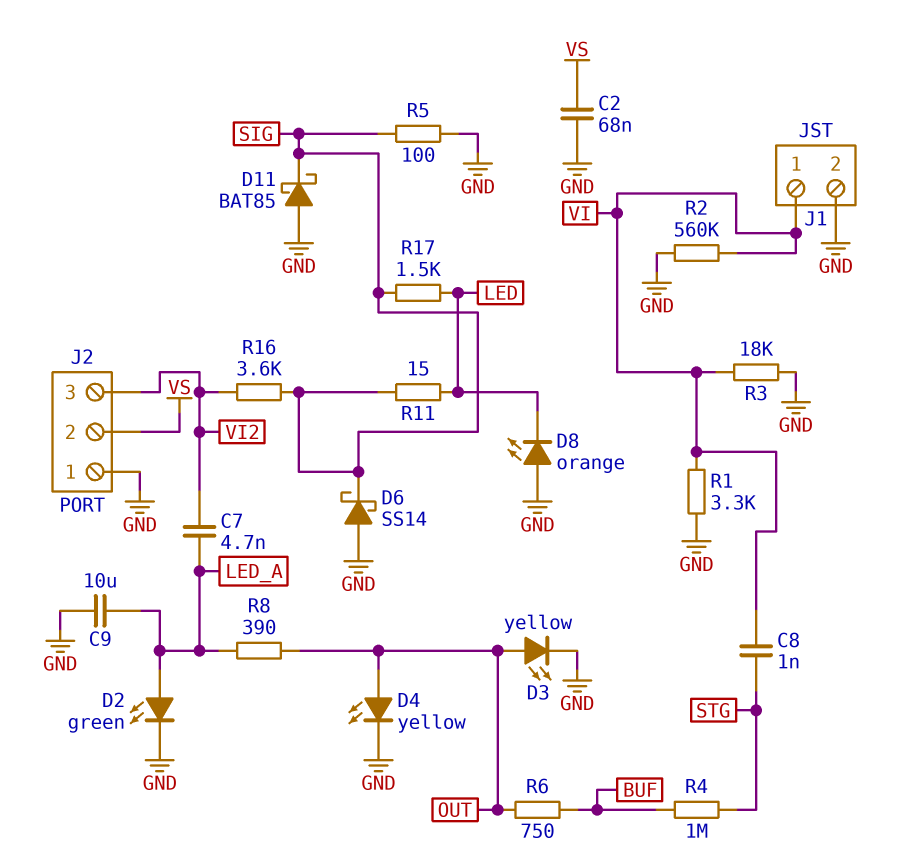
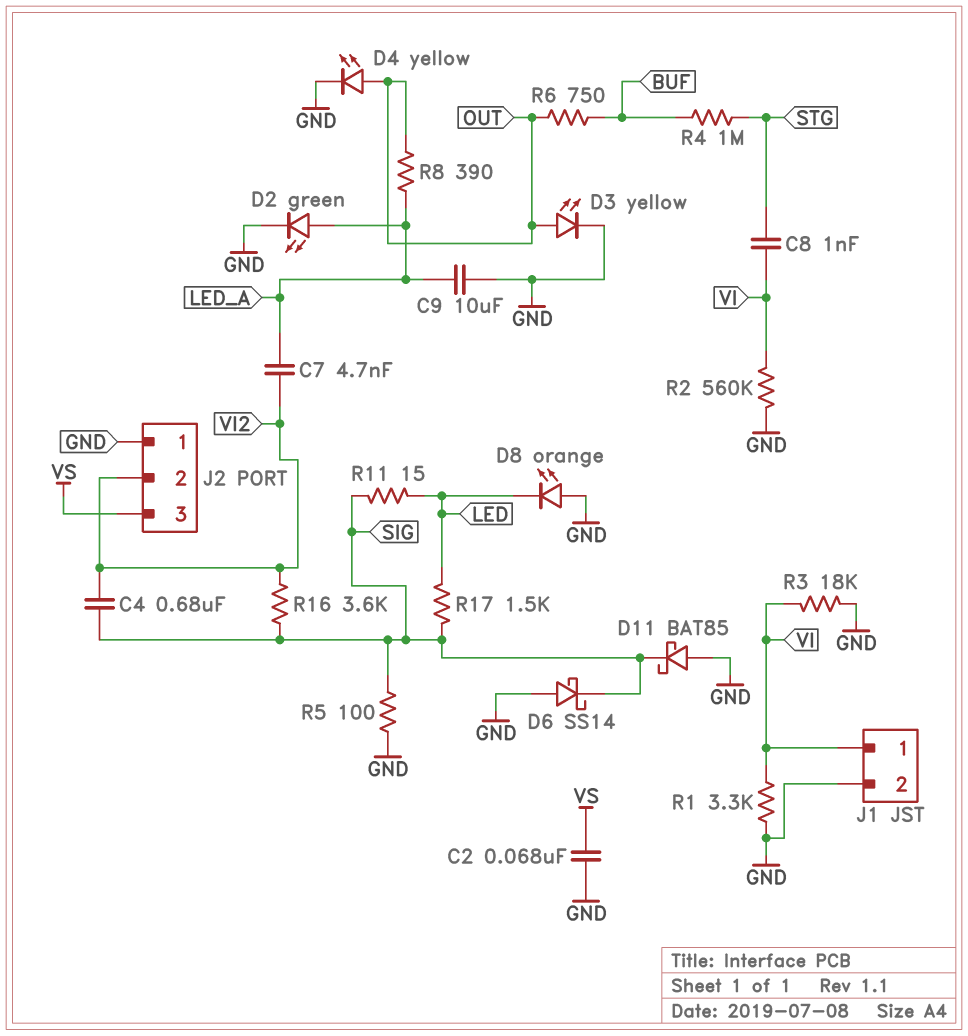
C4: none -> 680nF (SIG, VI2)
J2 pin 2: VS -> VI2
J2 pin 3: VI2 -> VS

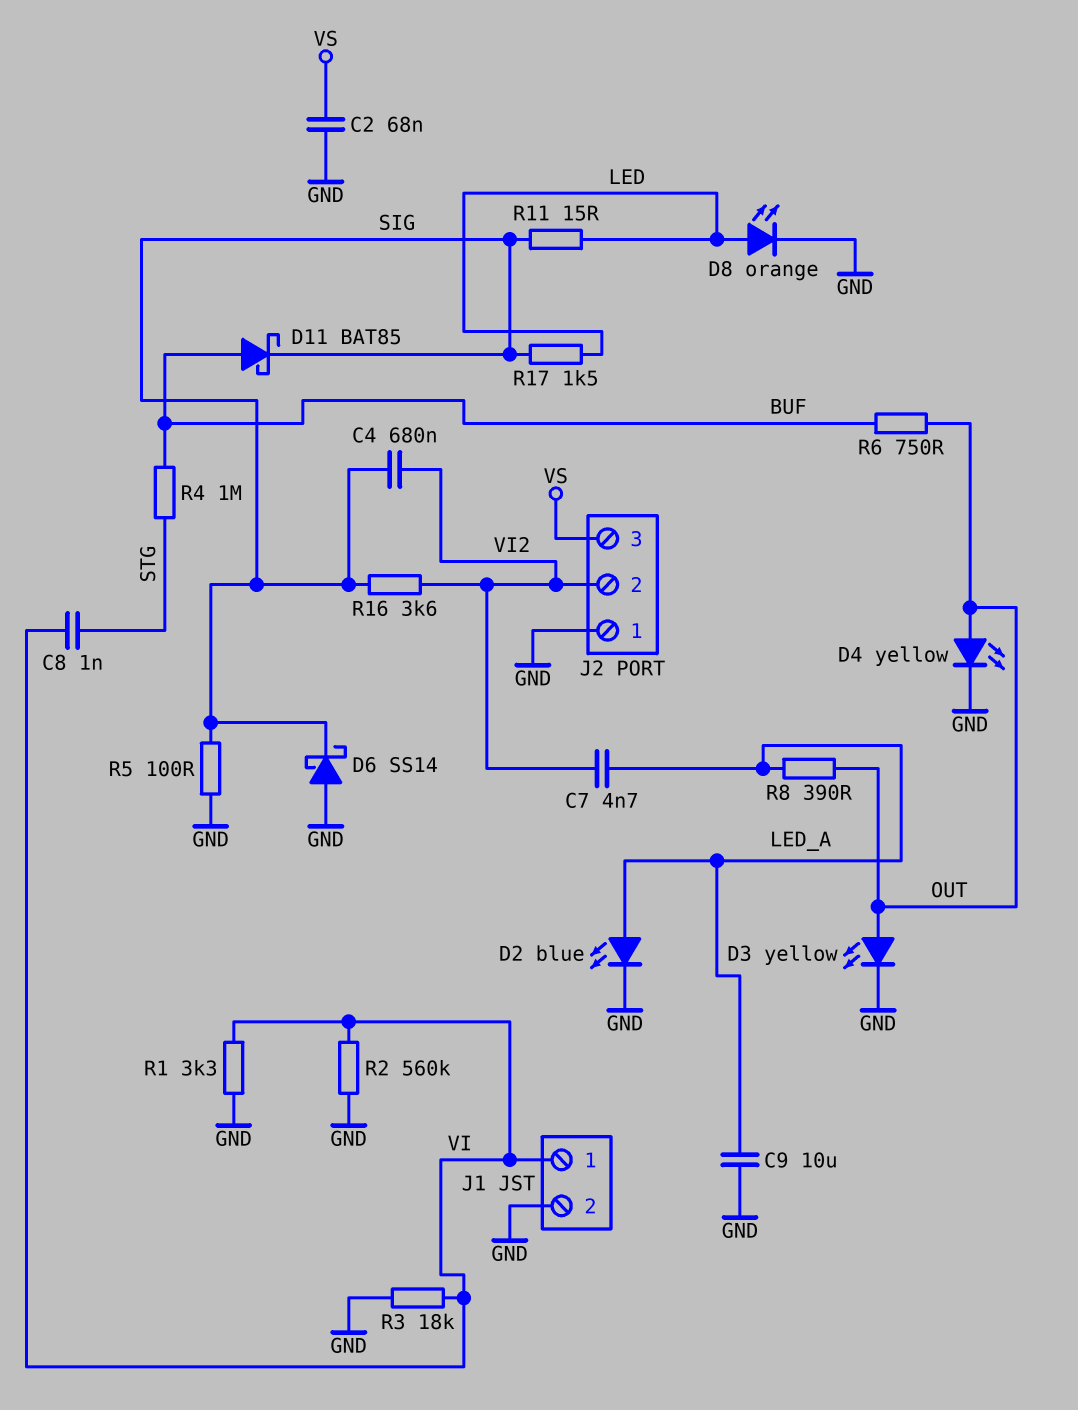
D2: LED green (A LED_A, K GND) -> LED blue (A LED_A, K GND)
D8: LED orange (A GND, K LED) -> LED orange (A LED, K GND)
D11: schottky BAT85 (A GND, K SIG) -> schottky BAT85 (A BUF, K SIG)

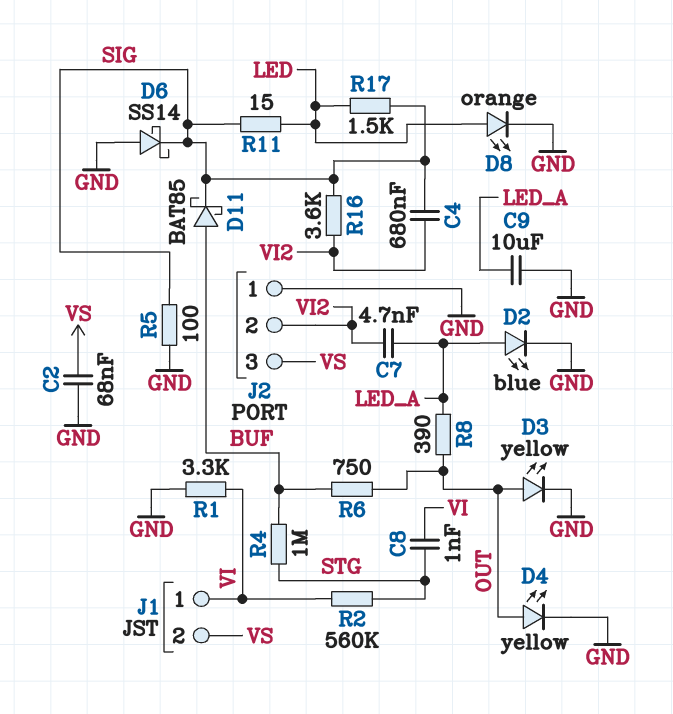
J1 pin 2: GND -> VS
R2: 560k (GND, VI) -> 560k (STG, VI)
R3: 18k (GND, VI) -> none

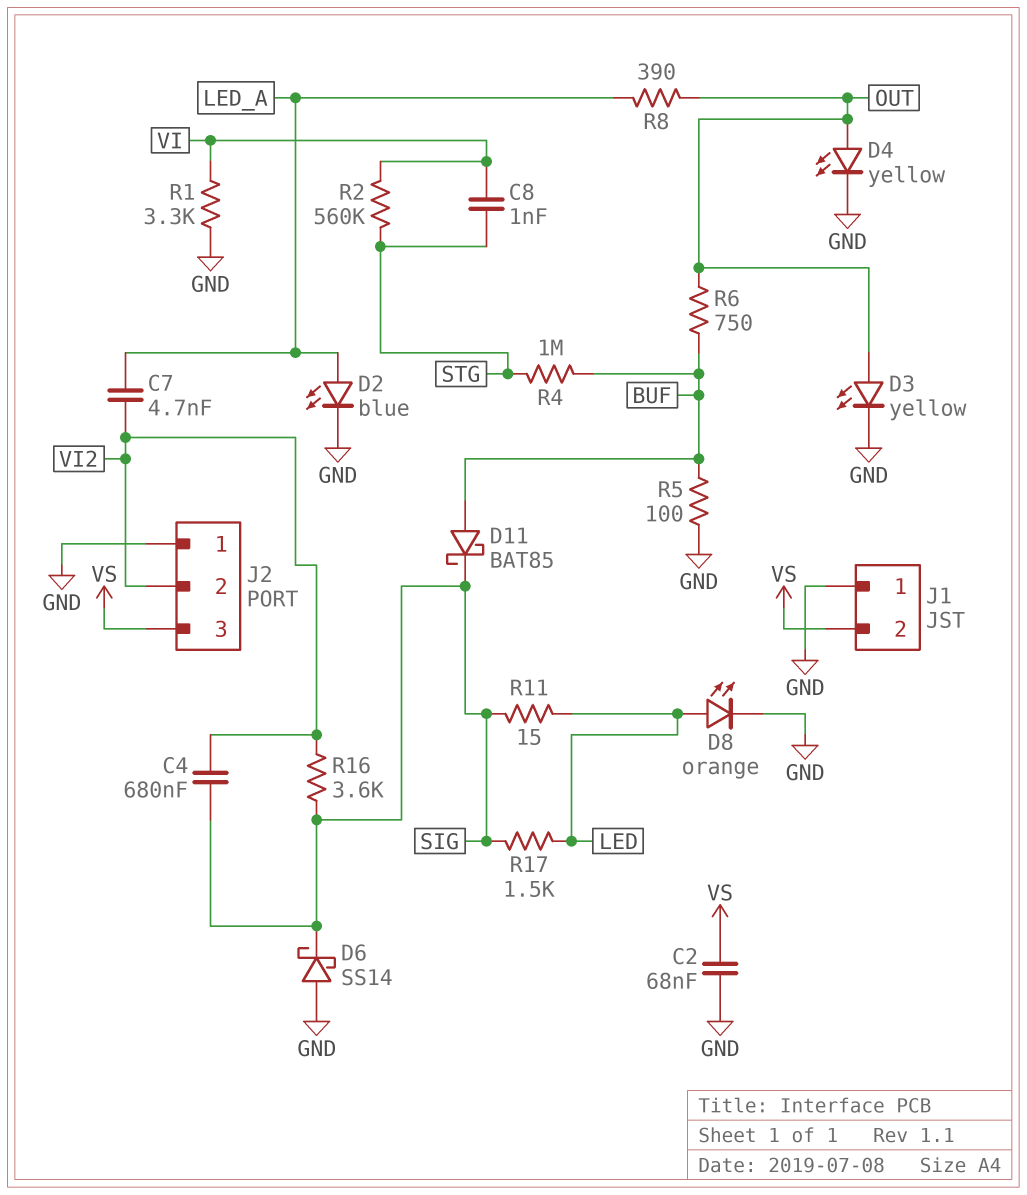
C9: 10uF (GND, LED_A) -> none
J1 pin 1: VI -> GND
R5: 100 (GND, SIG) -> 100 (BUF, GND)

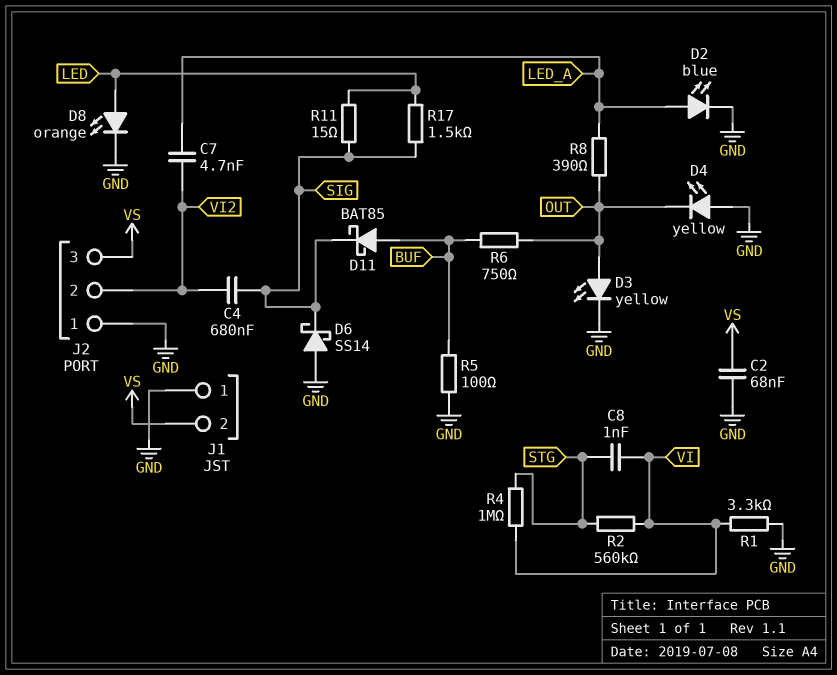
D4: LED yellow (A OUT, K GND) -> LED yellow (A GND, K OUT)
R4: 1M (BUF, STG) -> 1M (STG, VI)
R16: 3.6k (SIG, VI2) -> none

